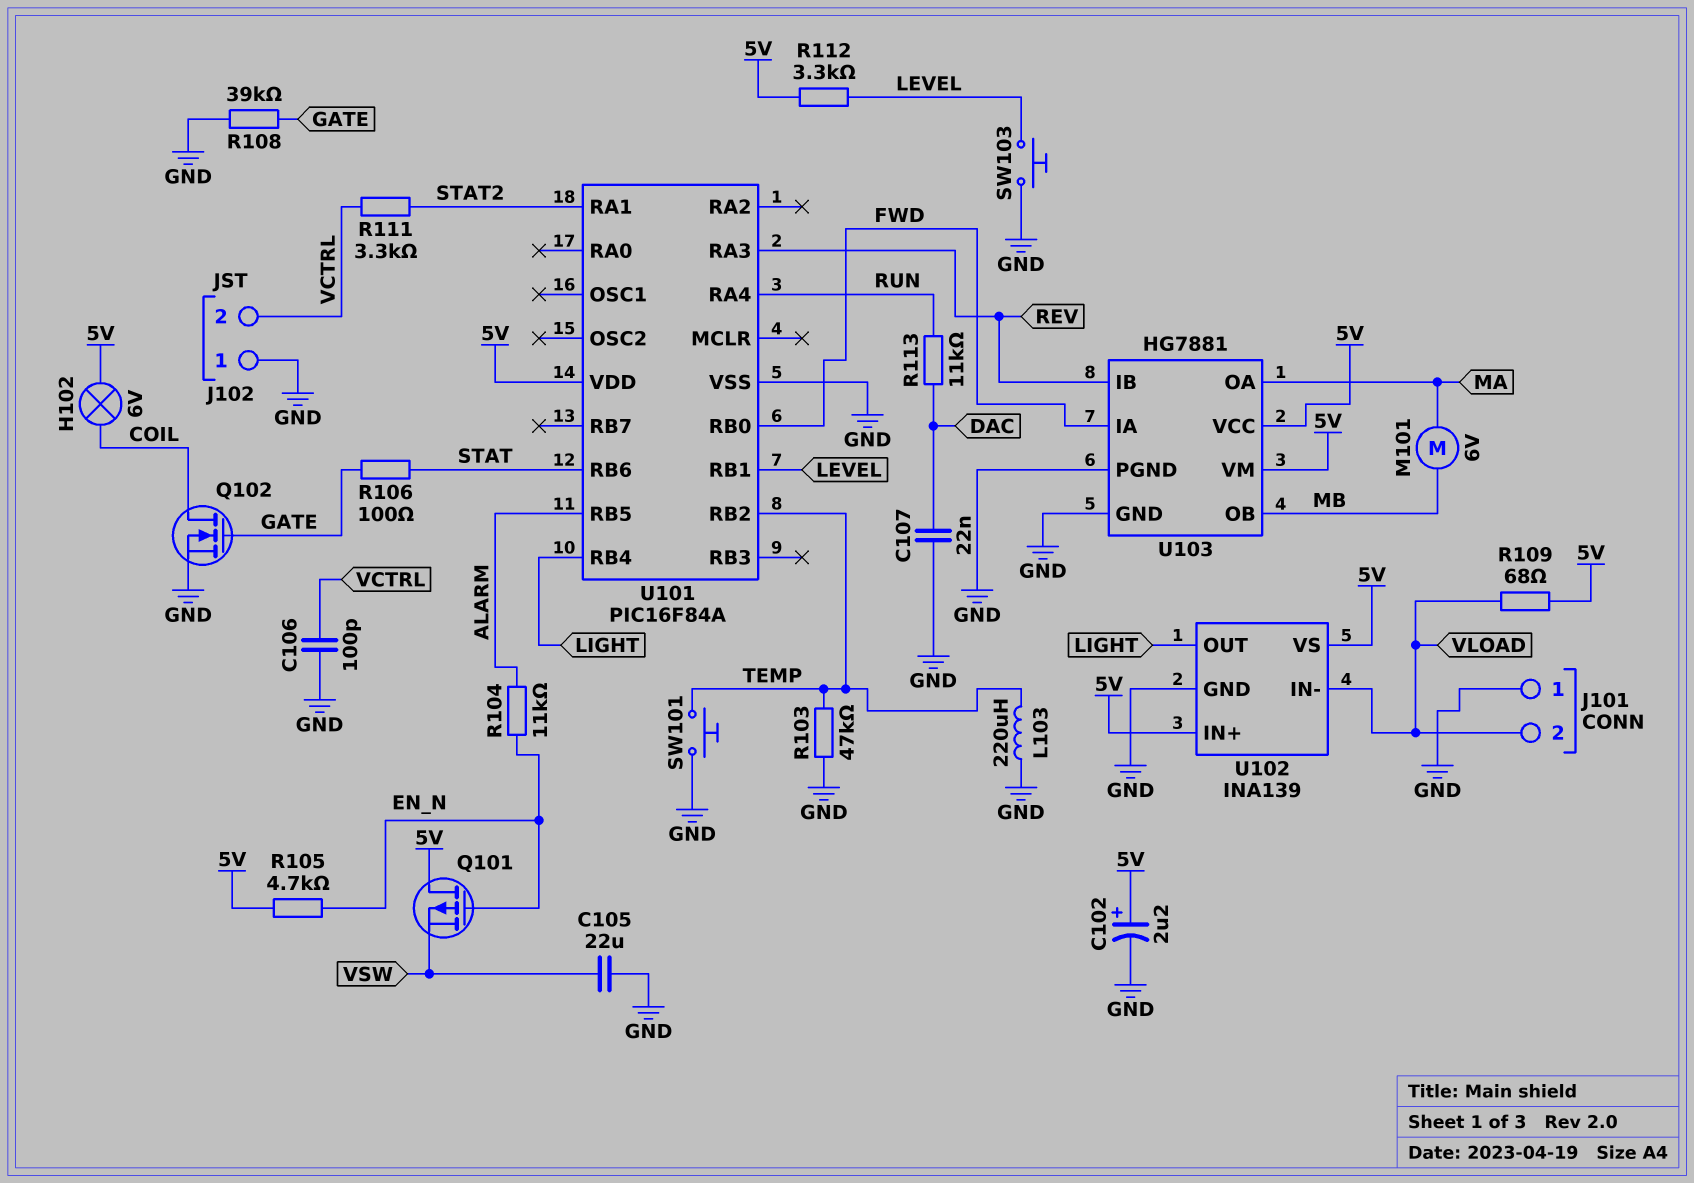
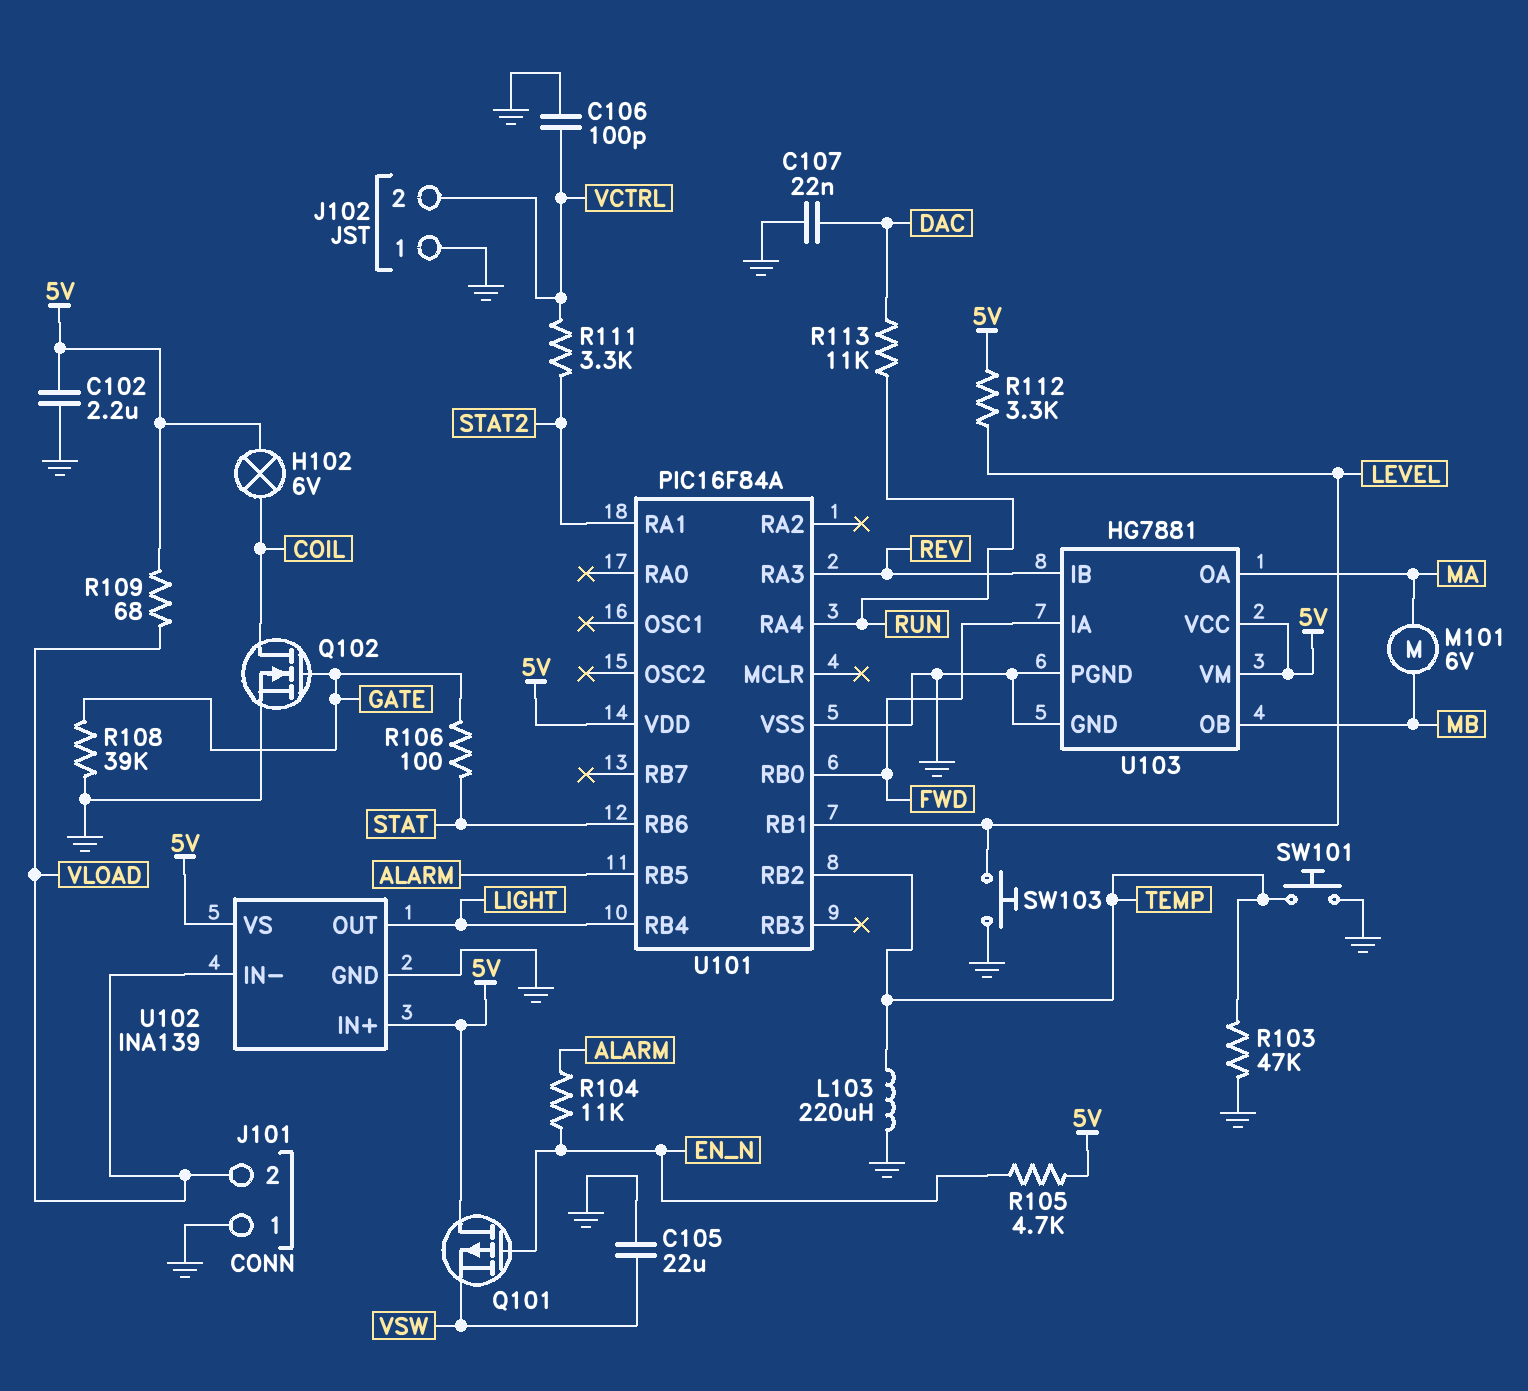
C102: 2.2uF (plus 5V, minus GND) -> 2.2uF (5V, GND)

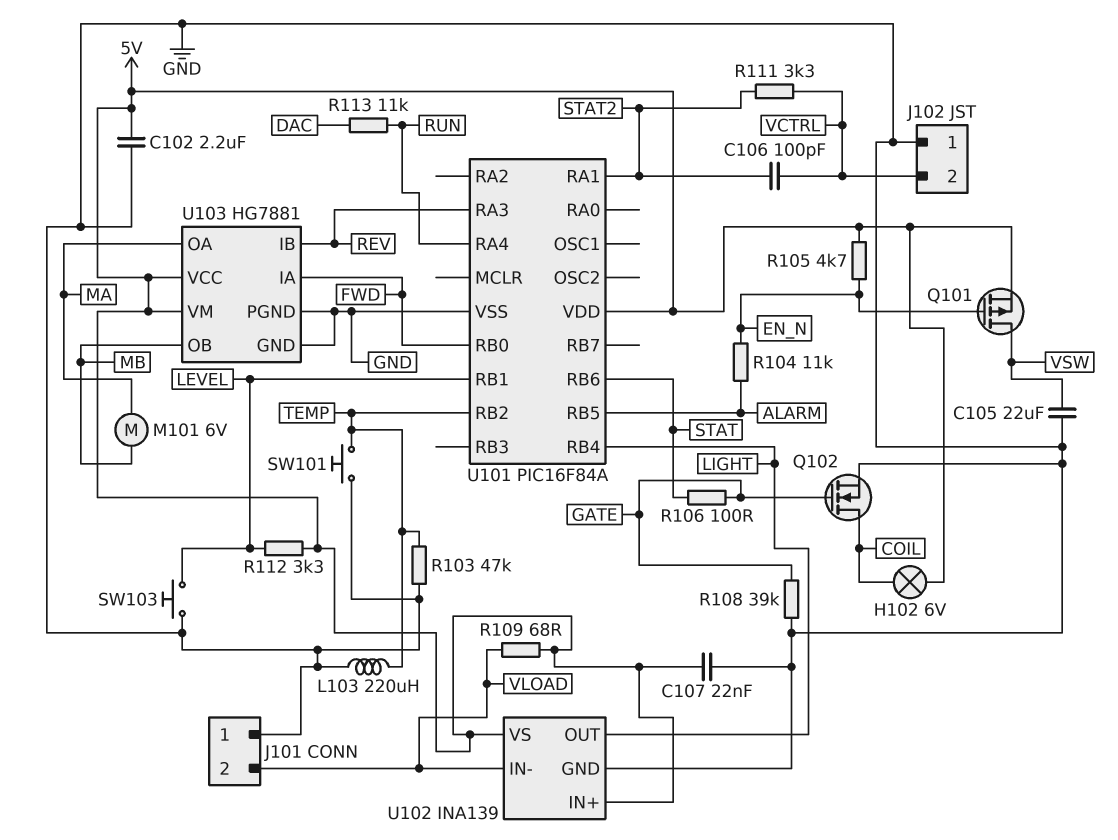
C106: 100pF (GND, VCTRL) -> 100pF (STAT2, VCTRL)
C107: 22nF (DAC, GND) -> 22nF (5V, GND)
Q101: PMOS (G EN_N, D 5V, S VSW) -> PMOS (G EN_N, D VSW, S 5V)

